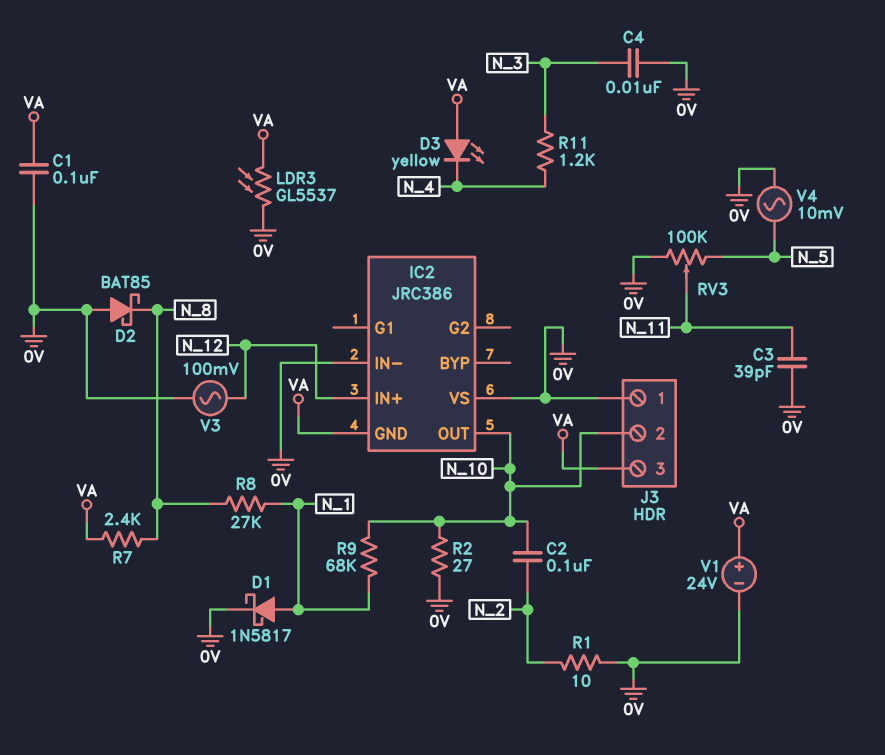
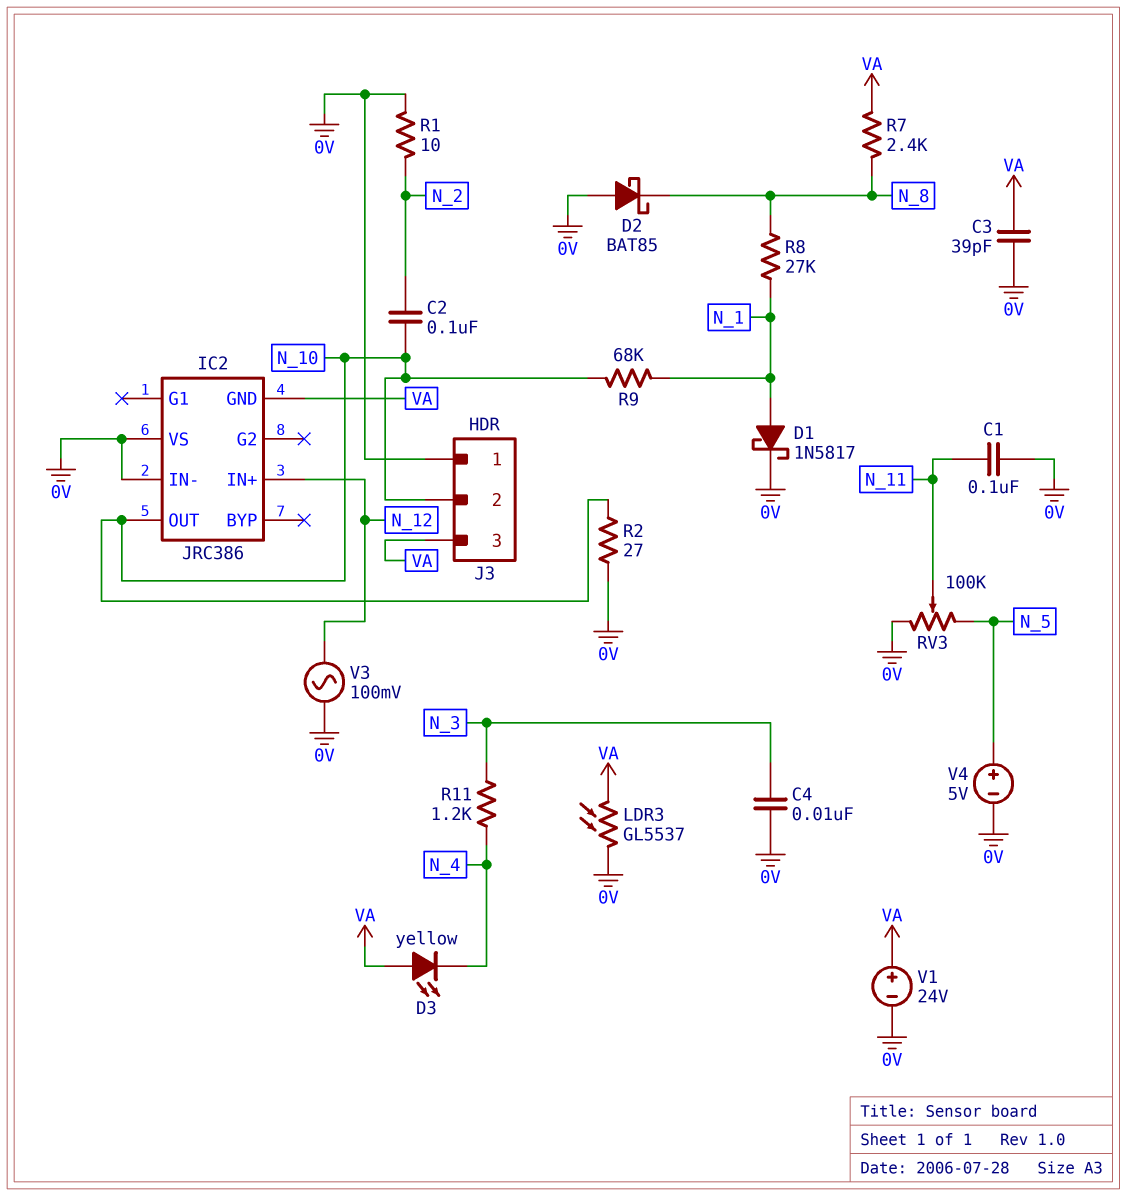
C1: 100nF (0V, VA) -> 100nF (0V, N_11)
C3: 39pF (0V, N_11) -> 39pF (0V, VA)
V4: AC 10mV (0V, N_5) -> 5V (plus N_5, minus 0V)

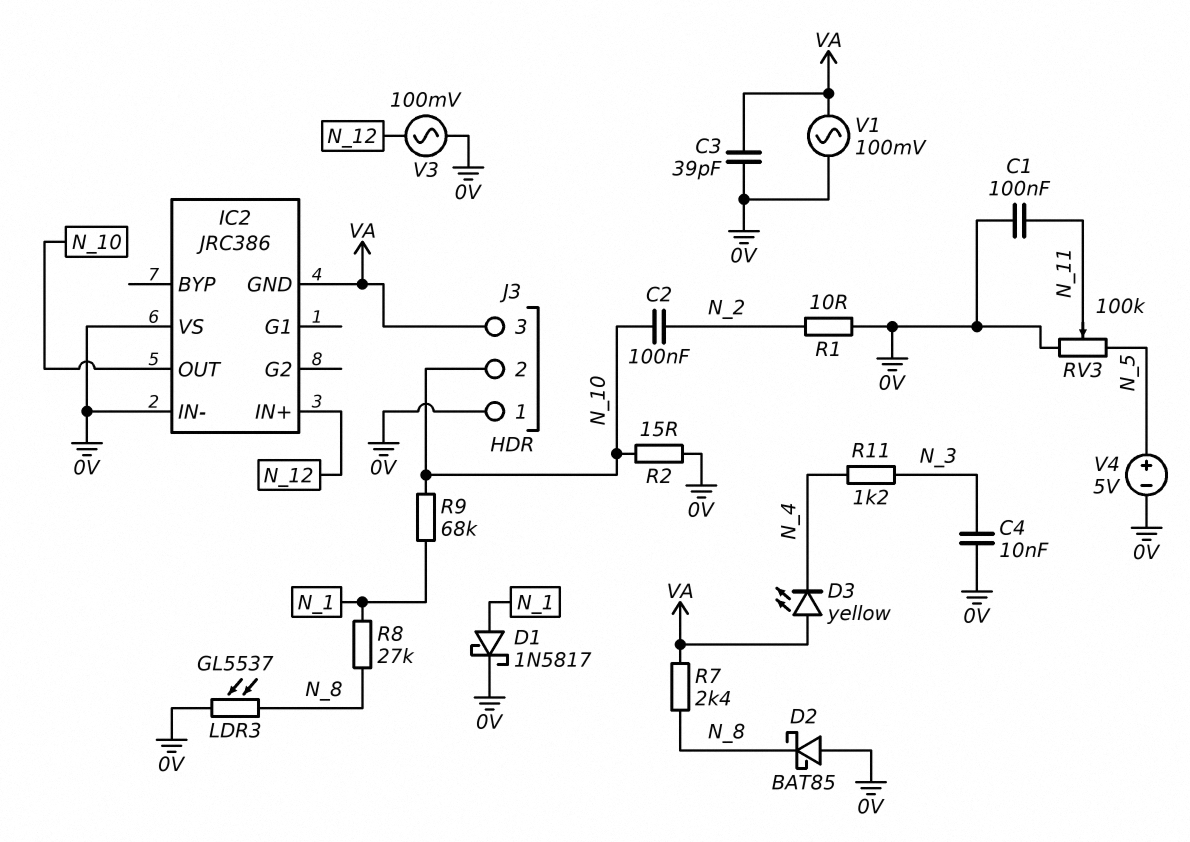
LDR3: GL5537 (0V, VA) -> GL5537 (0V, N_8)
R2: 27 (0V, N_10) -> 15 (0V, N_10)
V1: 24V (plus VA, minus 0V) -> AC 100mV (0V, VA)

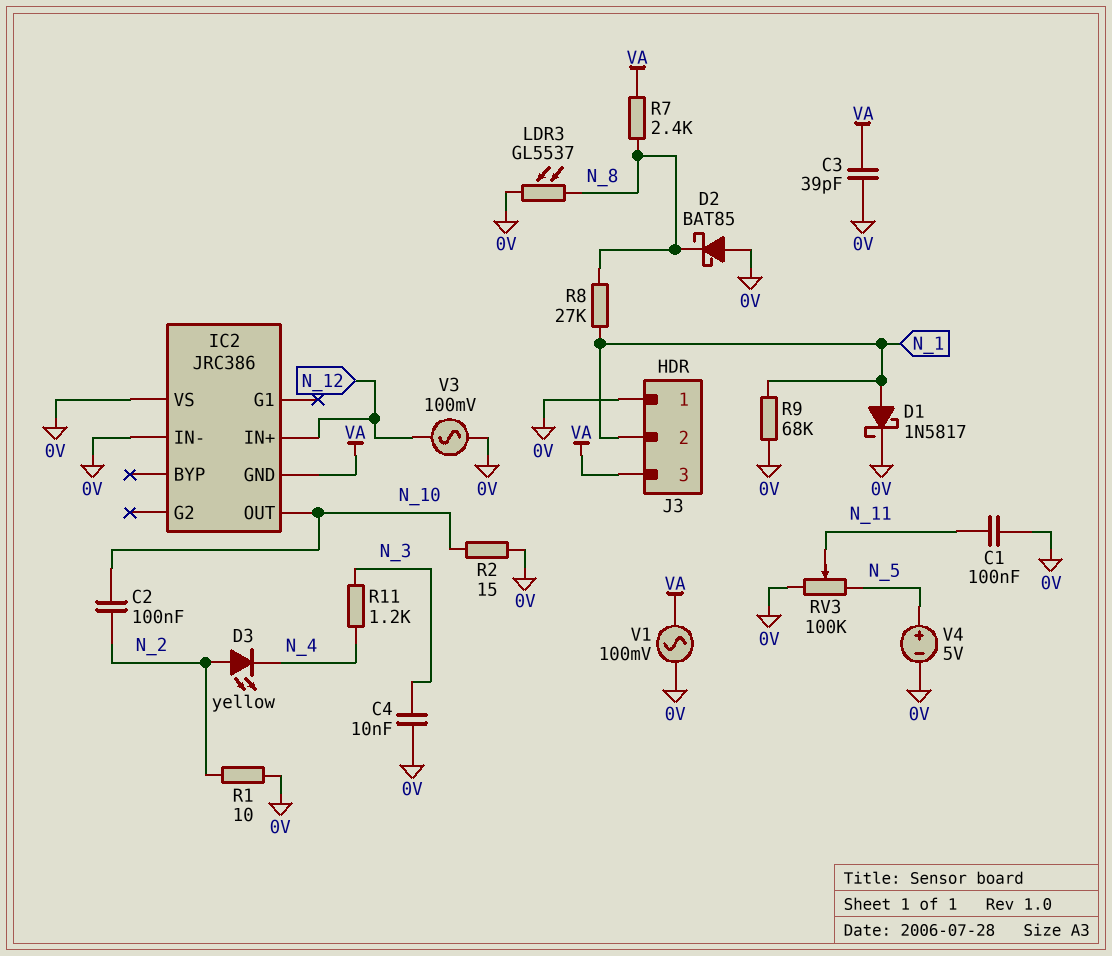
D3: LED yellow (A VA, K N_4) -> LED yellow (A N_2, K N_4)
J3 pin 2: N_10 -> N_1
R9: 68k (N_1, N_10) -> 68k (0V, N_1)

